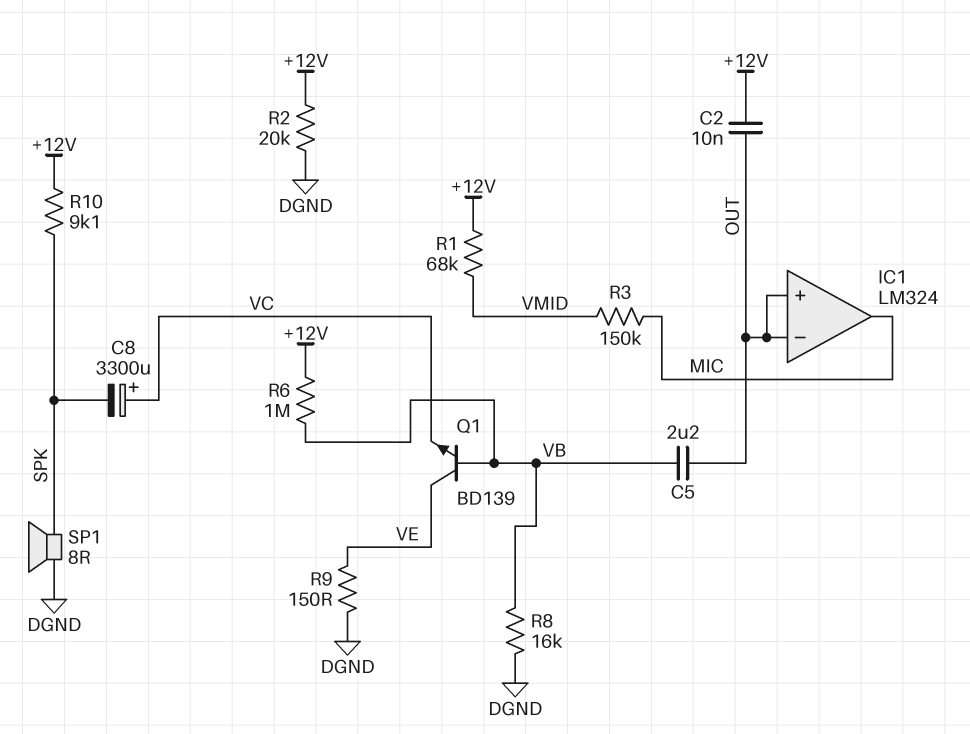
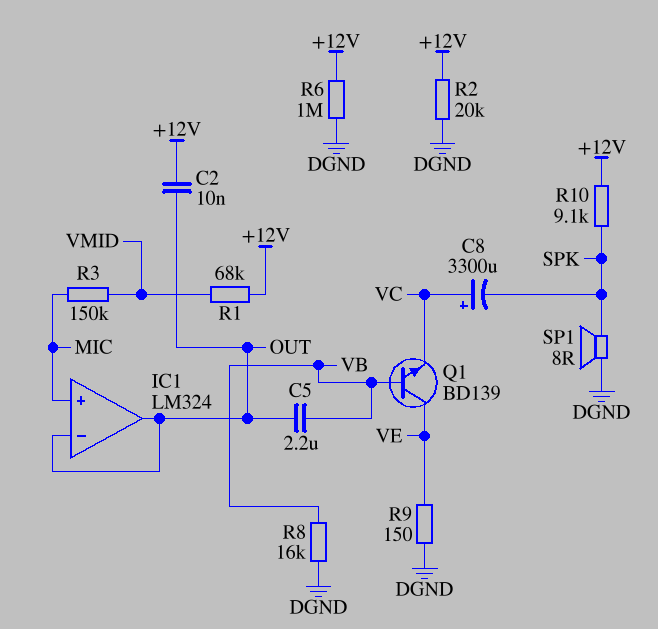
IC1 pin in+: OUT -> MIC
IC1 pin out: MIC -> OUT
R6: 1M (+12V, VB) -> 1M (+12V, DGND)

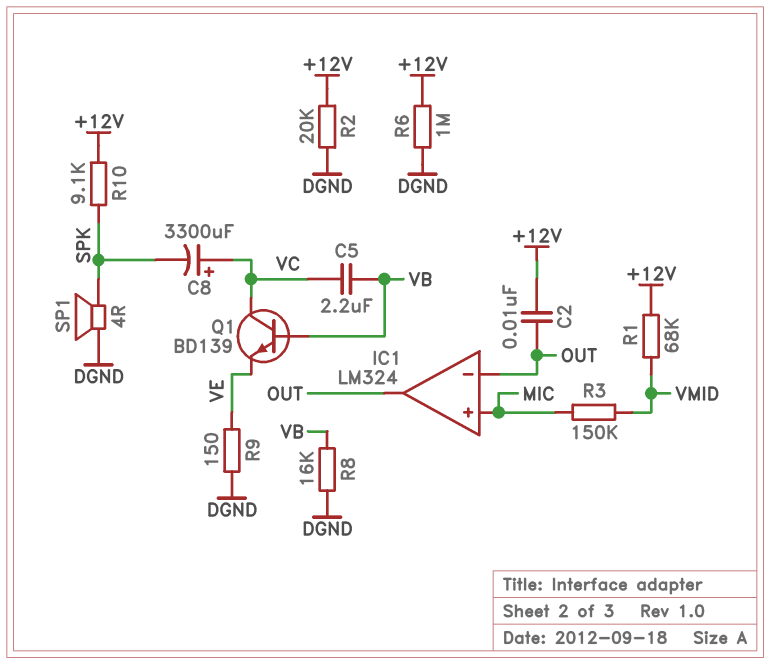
C5: 2.2uF (OUT, VB) -> 2.2uF (VB, VC)
Q1: NPN BD139 (B VB, C VE, E VC) -> NPN BD139 (B VB, C VC, E VE)
SP1: speaker 8R (DGND, SPK) -> speaker 4R (DGND, SPK)

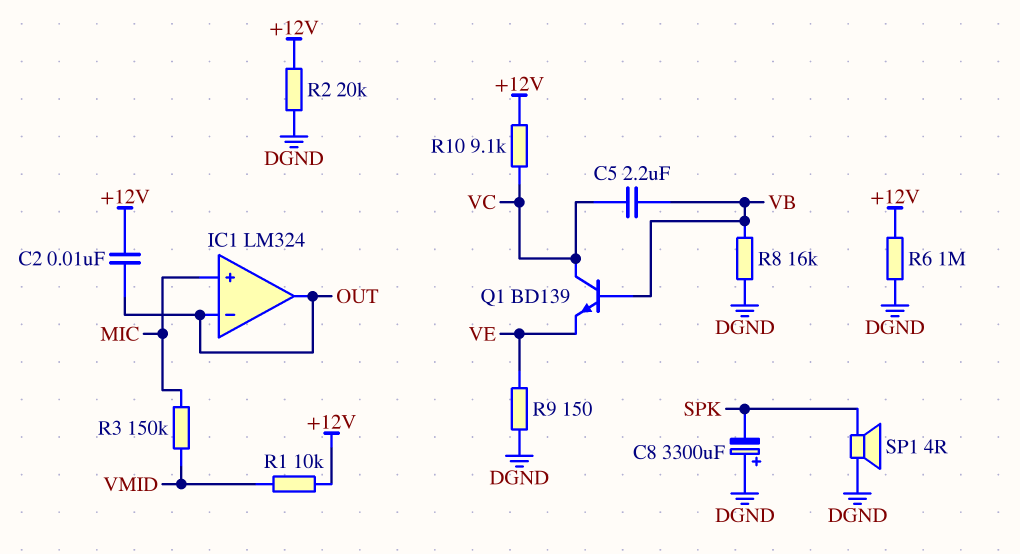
C8: 3300uF (plus VC, minus SPK) -> 3300uF (plus DGND, minus SPK)
R1: 68k (+12V, VMID) -> 10k (+12V, VMID)
R10: 9.1k (+12V, SPK) -> 9.1k (+12V, VC)

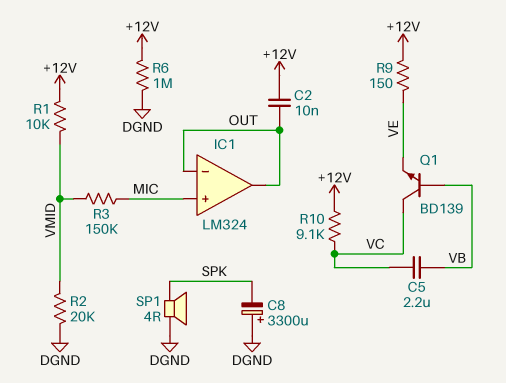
R2: 20k (+12V, DGND) -> 20k (DGND, VMID)
R8: 16k (DGND, VB) -> none
R9: 150 (DGND, VE) -> 150 (+12V, VE)

